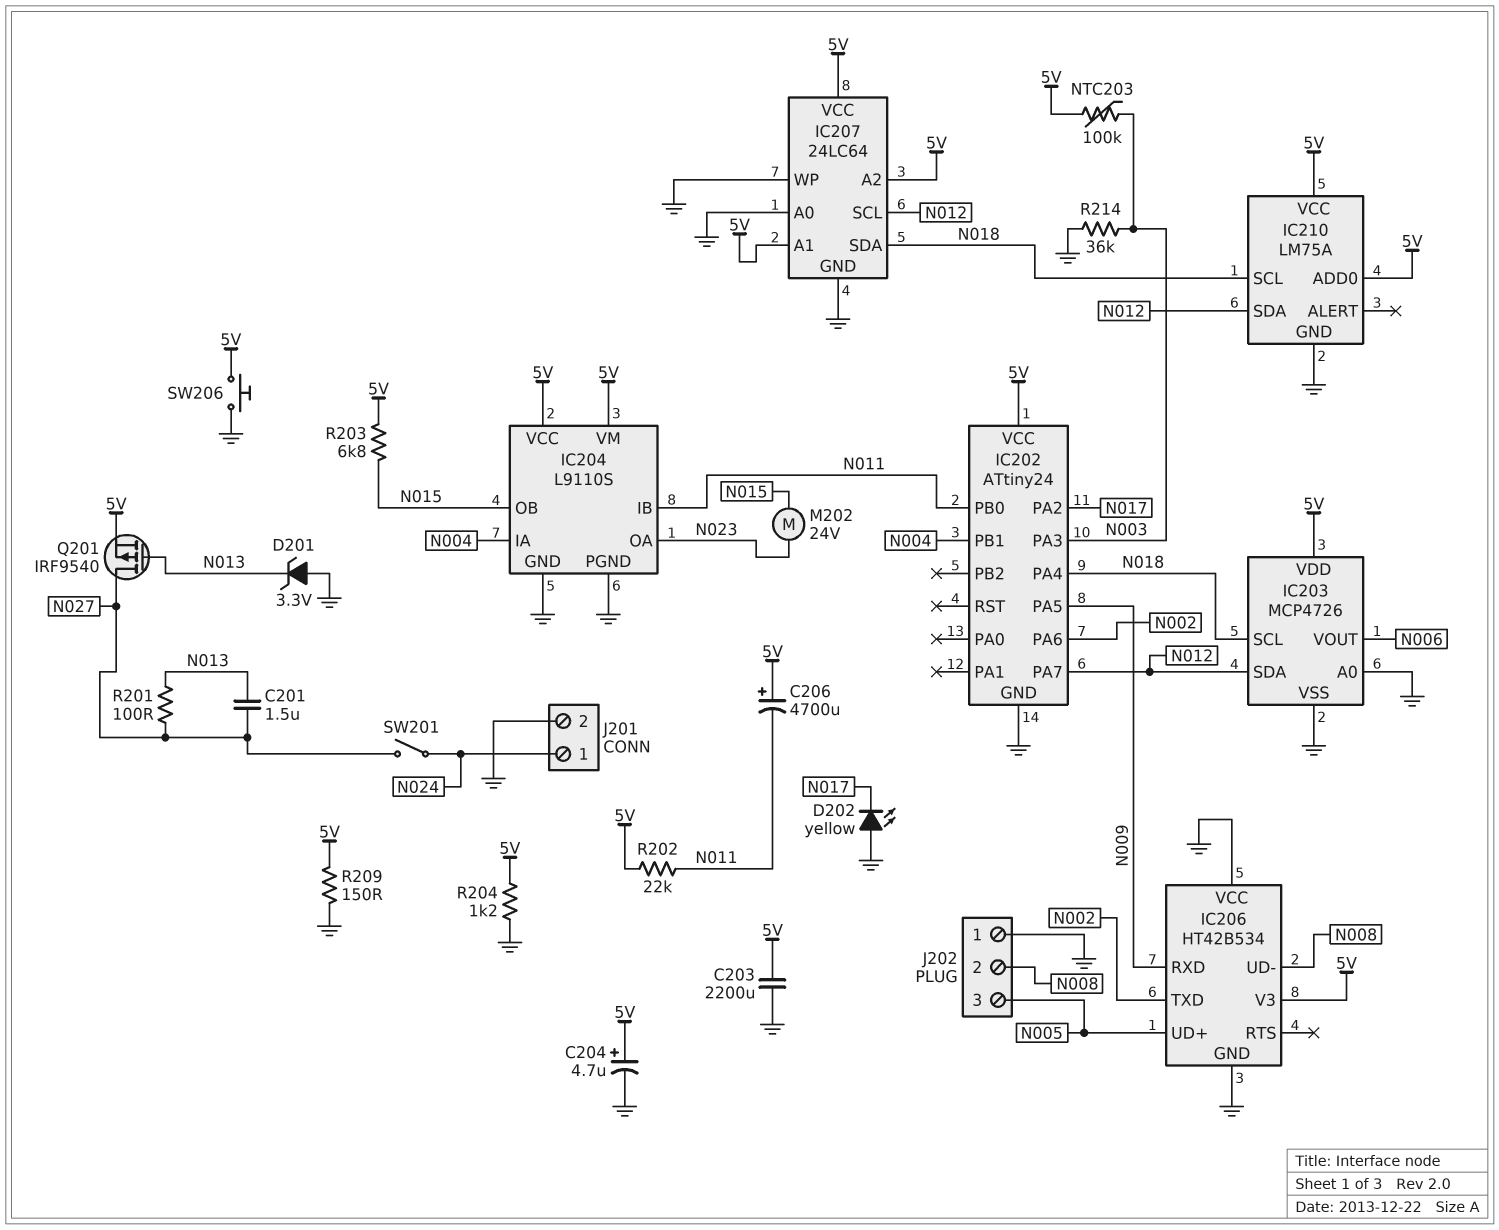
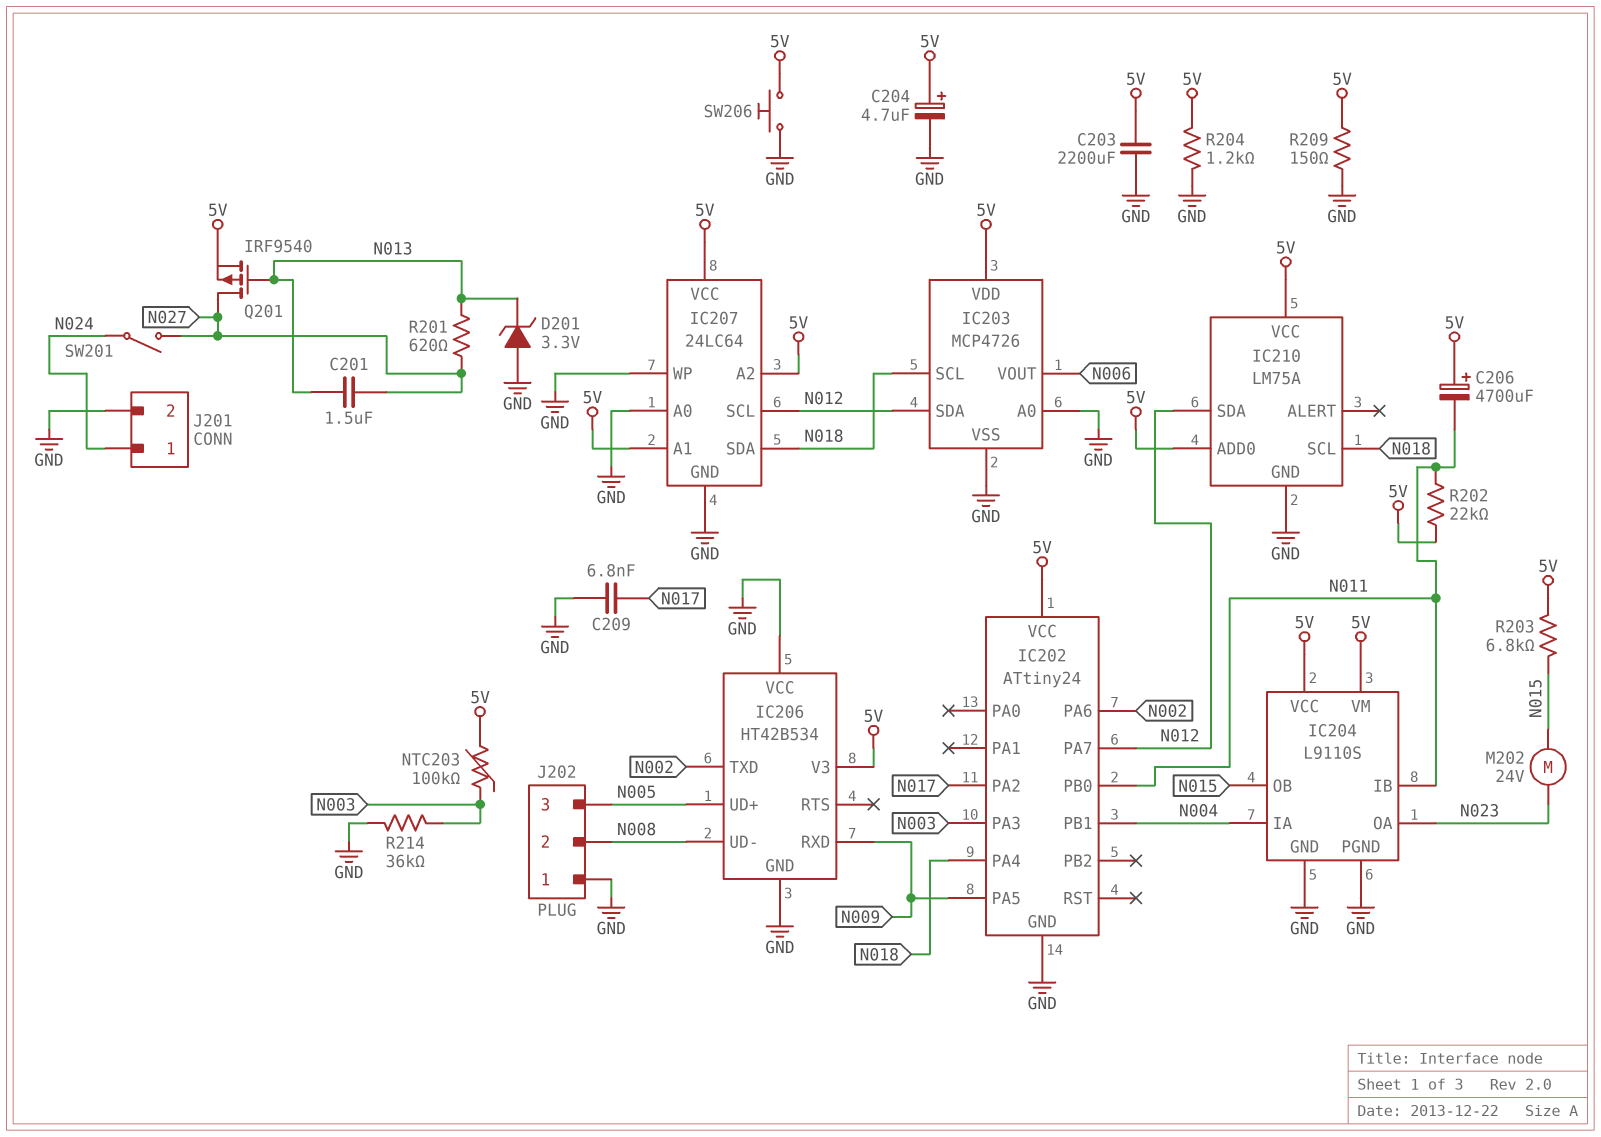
C209: none -> 6.8nF (GND, N017)
D202: LED yellow (A GND, K N017) -> none
R201: 100 (N013, N027) -> 620 (N013, N027)

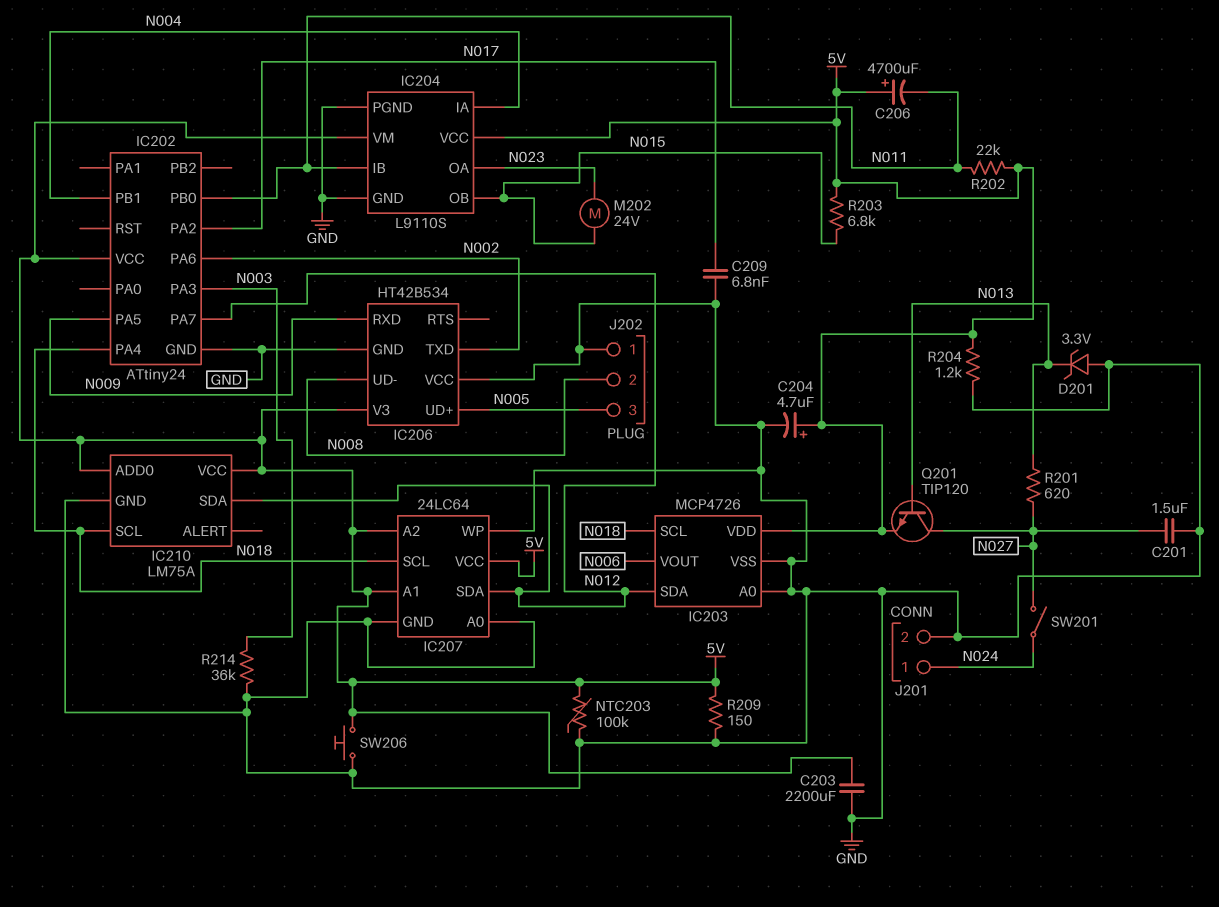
C201: 1.5uF (N013, N027) -> 1.5uF (GND, N027)
IC207 pin SCL: N012 -> N018
IC207 pin SDA: N018 -> N012
NTC203: 100k (5V, N003) -> 100k (5V, GND)
Q201: PMOS IRF9540 (G N013, D N027, S 5V) -> NPN TIP120 (B N013, C N027, E 5V)

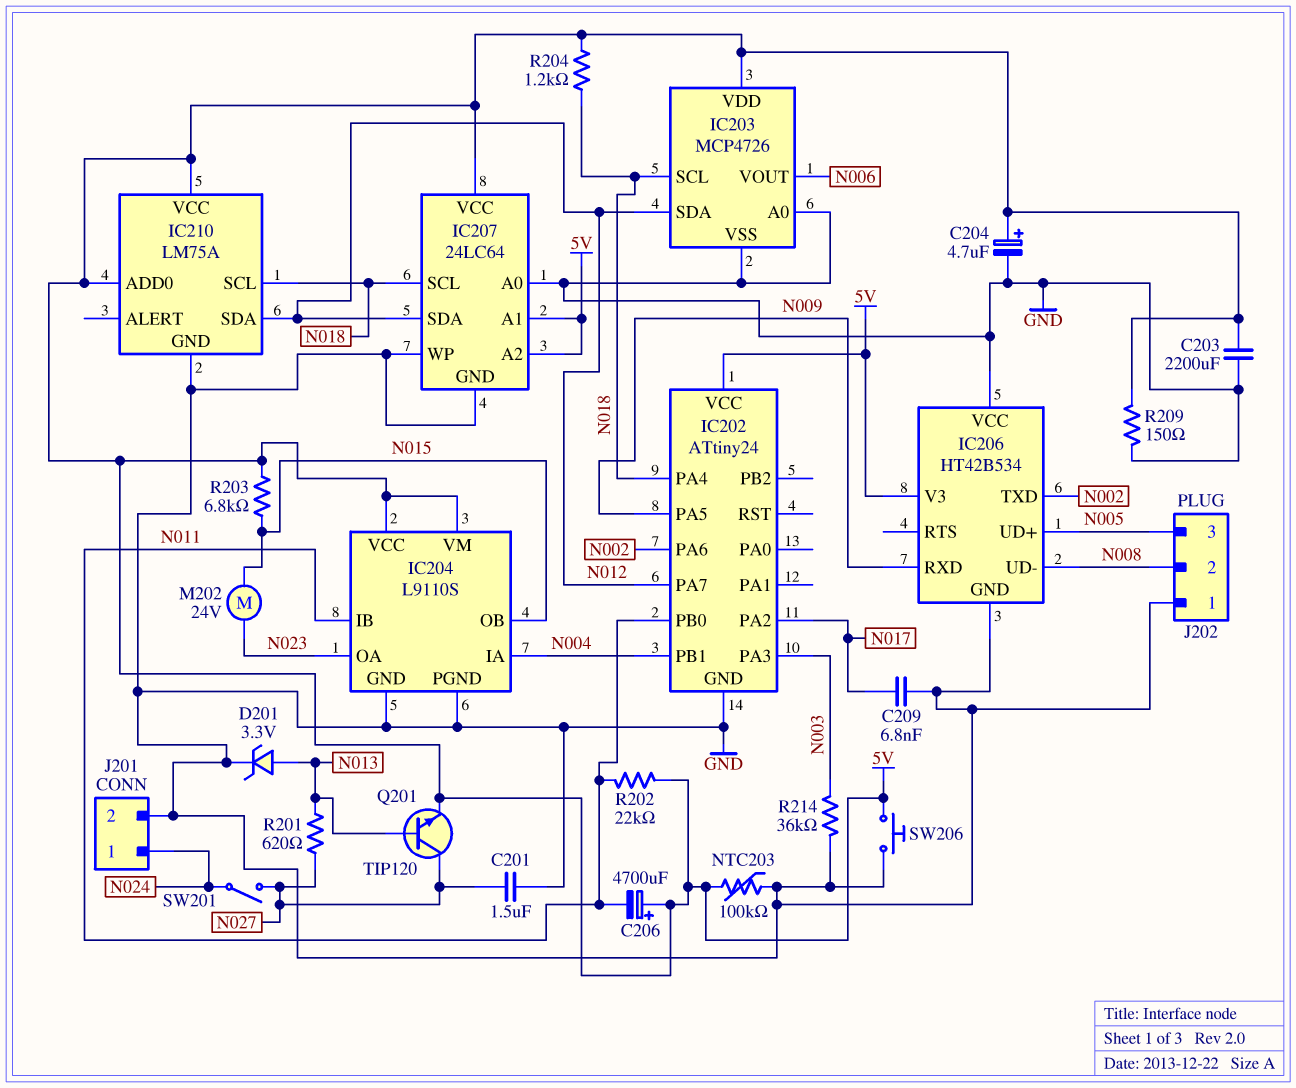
D201: zener 3.3V (A GND, K N013) -> zener 3.3V (A N013, K GND)
R204: 1.2k (5V, GND) -> 1.2k (5V, N018)

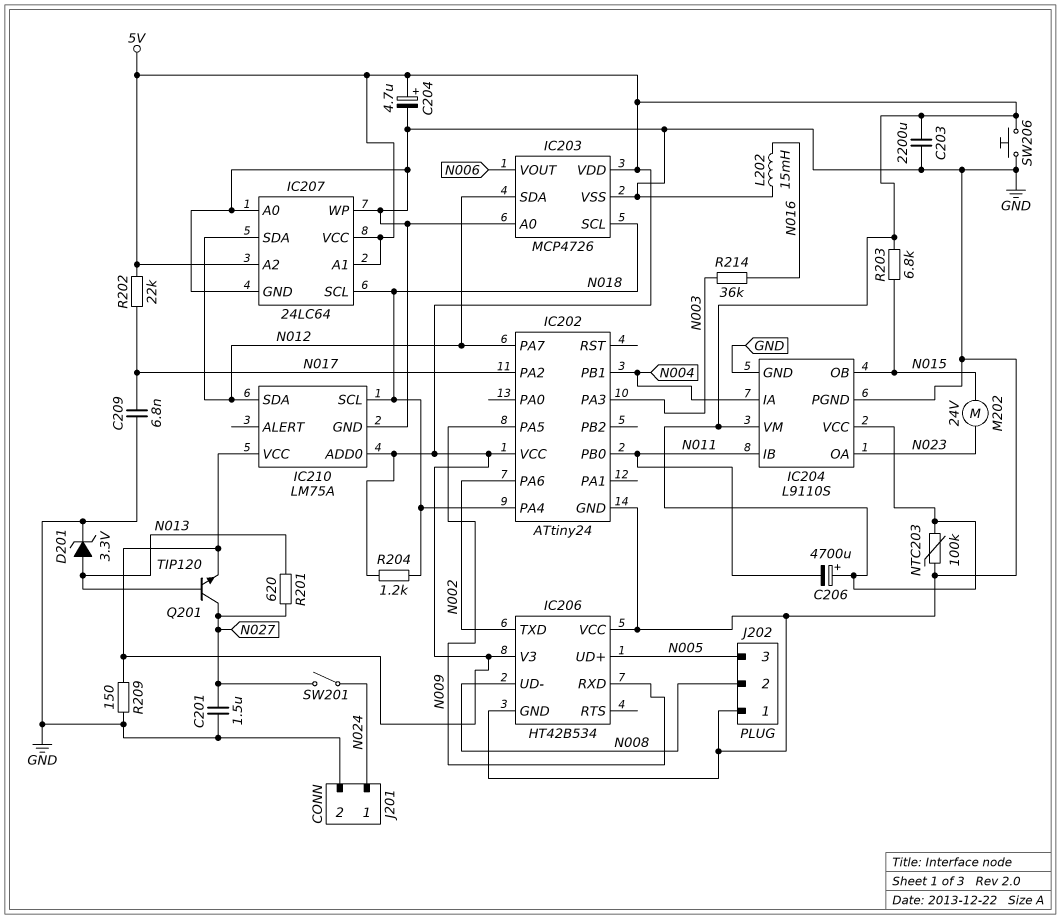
L202: none -> 15mH (GND, N016)
R202: 22k (5V, N011) -> 22k (5V, N017)
R214: 36k (GND, N003) -> 36k (N003, N016)

